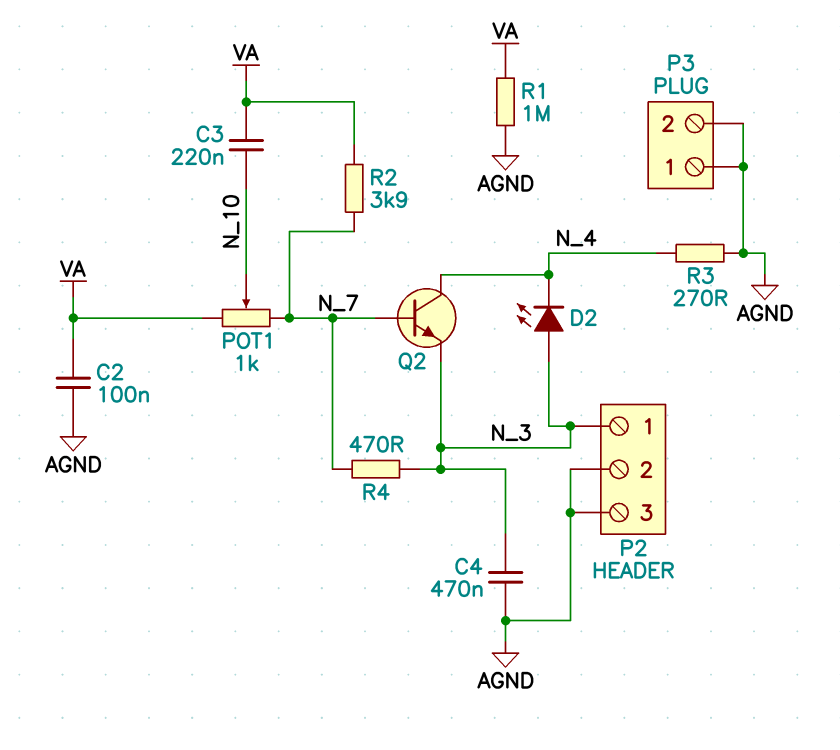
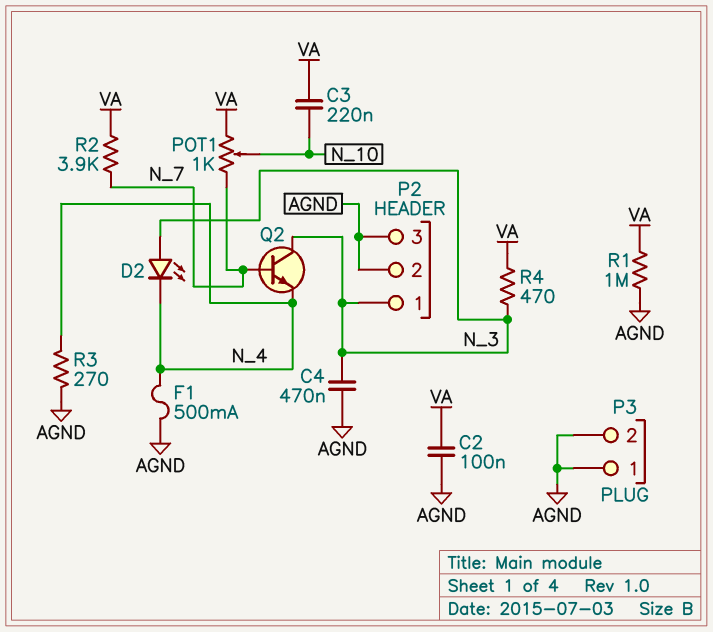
F1: none -> 500mA (AGND, N_4)
Q2: NPN (B N_7, C N_4, E N_3) -> NPN (B N_7, C N_3, E N_4)
R4: 470 (N_3, N_7) -> 470 (N_3, VA)

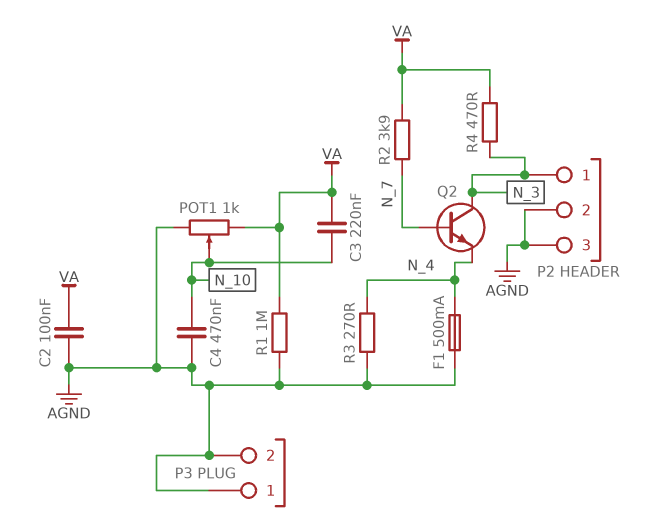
C4: 470nF (AGND, N_3) -> 470nF (AGND, N_10)
D2: LED (A N_3, K N_4) -> none
POT1: 1k (N_7, VA, wiper N_10) -> 1k (AGND, VA, wiper N_10)

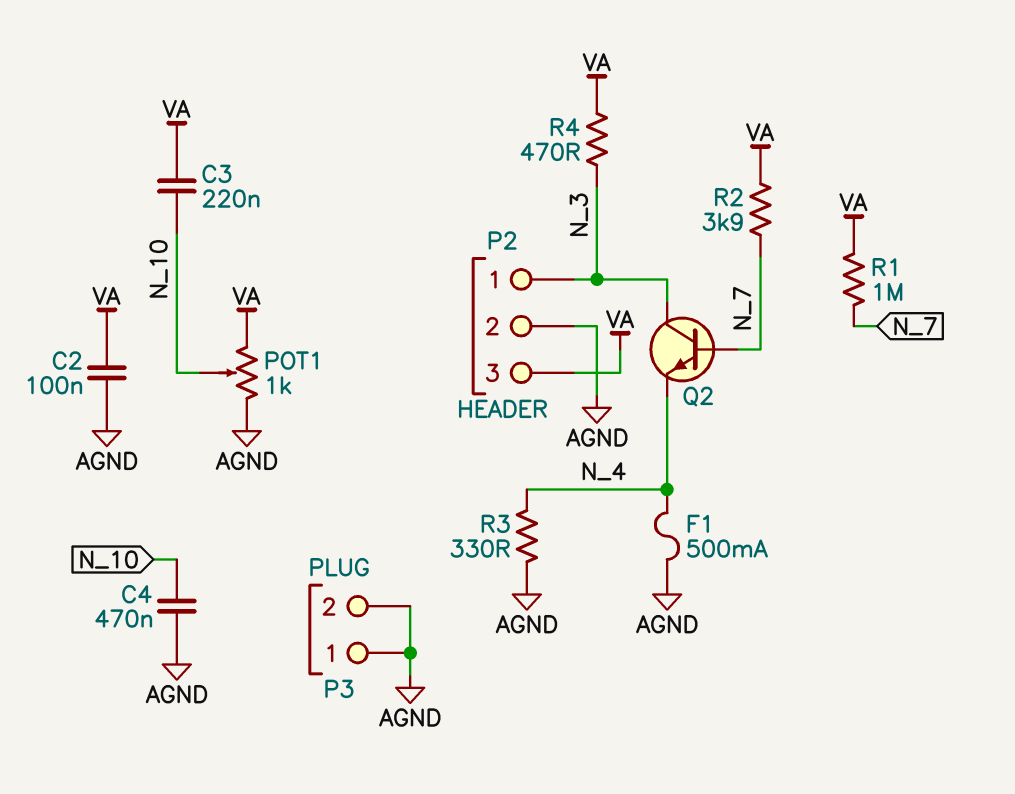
P2 pin 3: AGND -> VA
R1: 1M (AGND, VA) -> 1M (N_7, VA)
R3: 270 (AGND, N_4) -> 330 (AGND, N_4)

